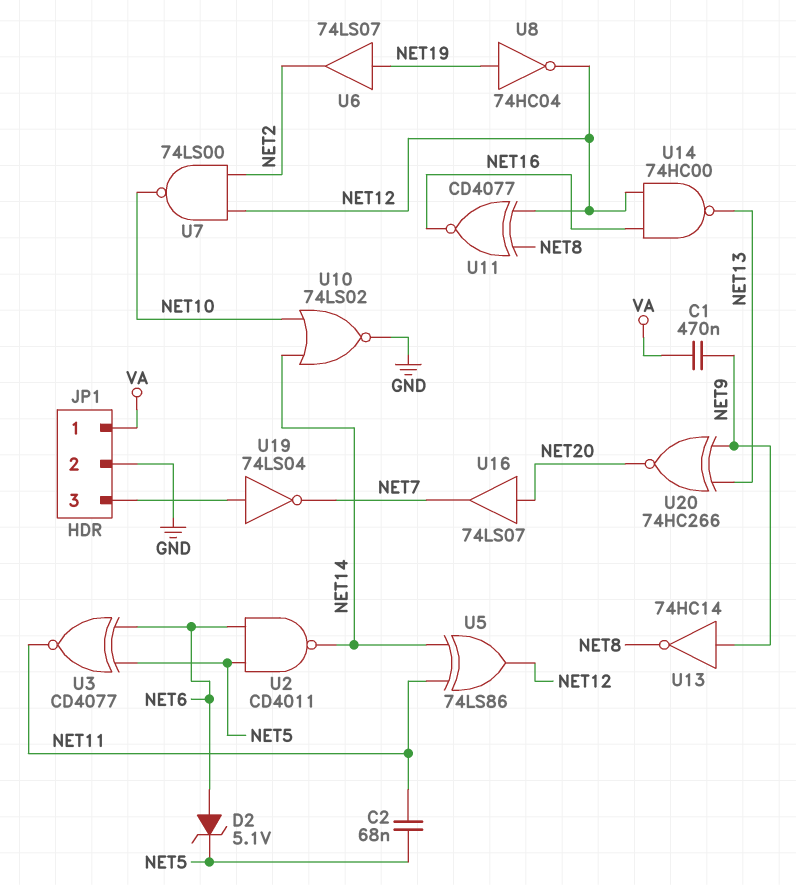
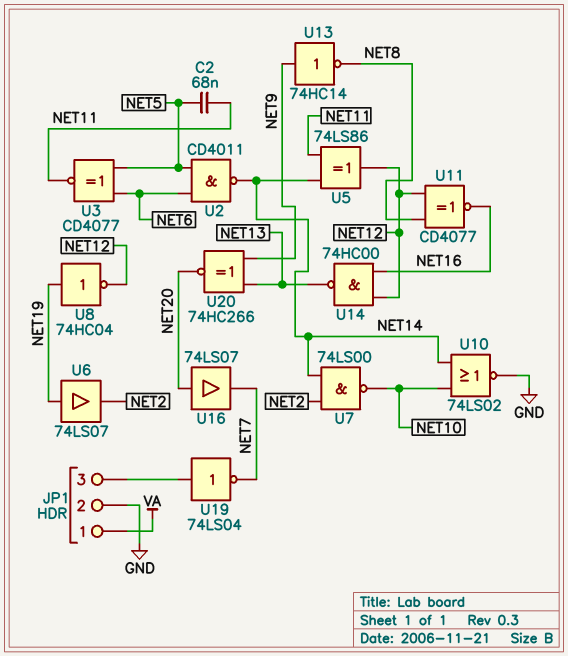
C1: 470nF (NET9, VA) -> none
D2: zener 5.1V (A NET6, K NET5) -> none
U7: NAND 74LS00 (in NET2, in NET12, out NET10) -> NAND 74LS00 (in NET2, in NET14, out NET10)

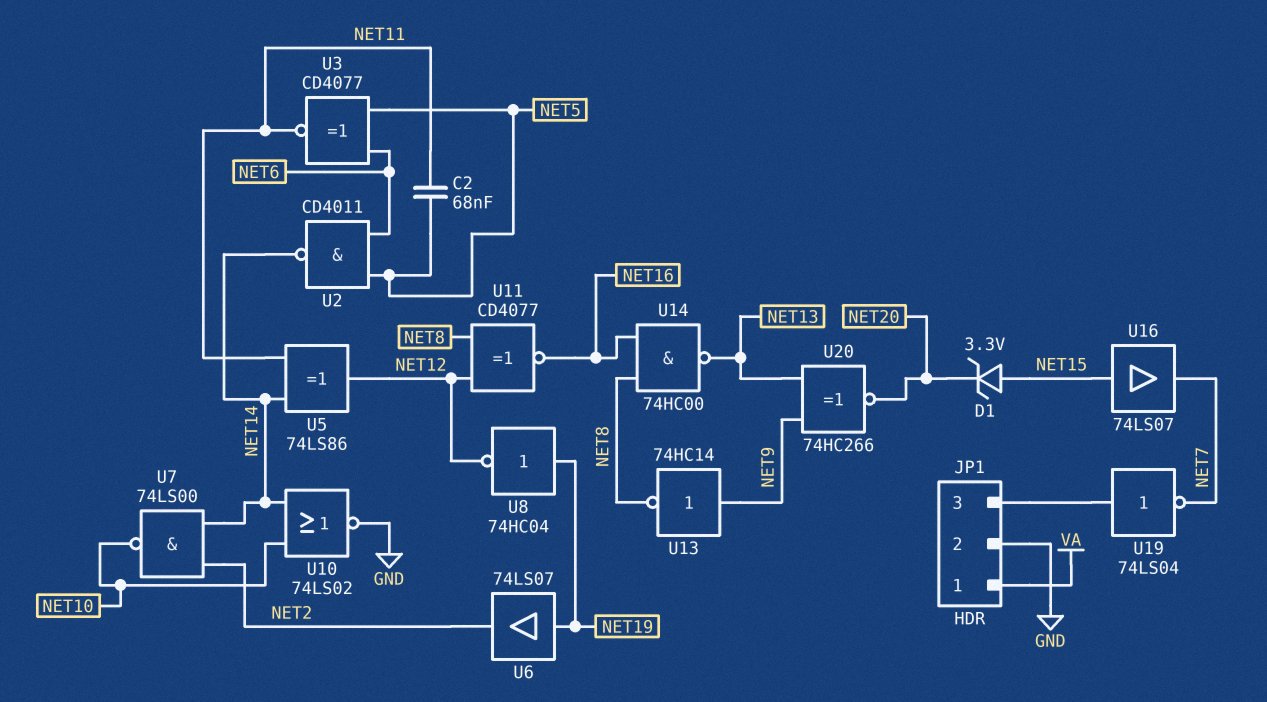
D1: none -> zener 3.3V (A NET15, K NET20)
U14: NAND 74HC00 (in NET12, in NET16, out NET13) -> NAND 74HC00 (in NET8, in NET16, out NET13)
U16: buffer 74LS07 (in NET20, out NET7) -> buffer 74LS07 (in NET15, out NET7)

